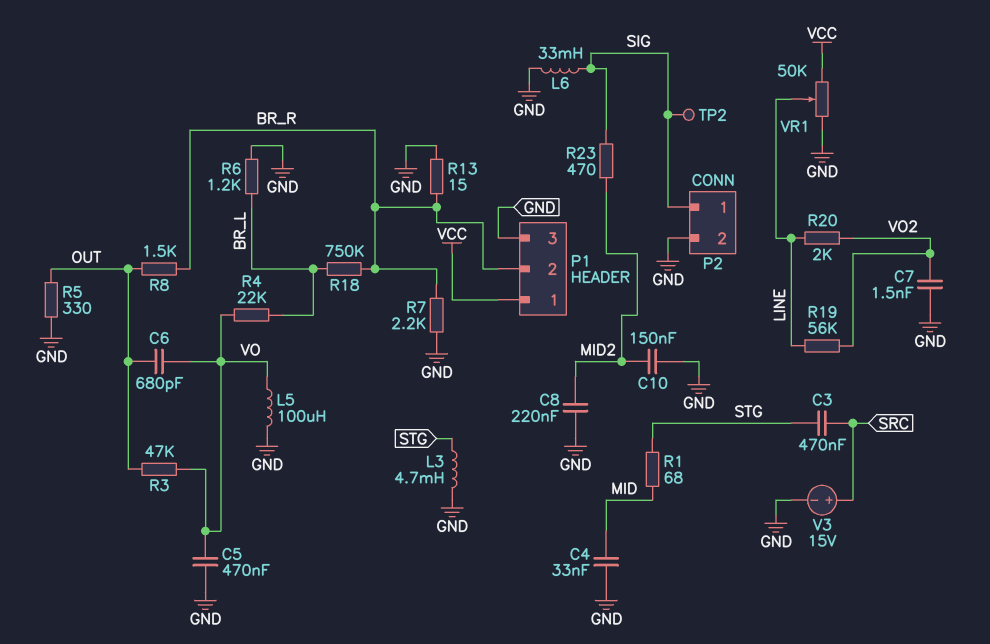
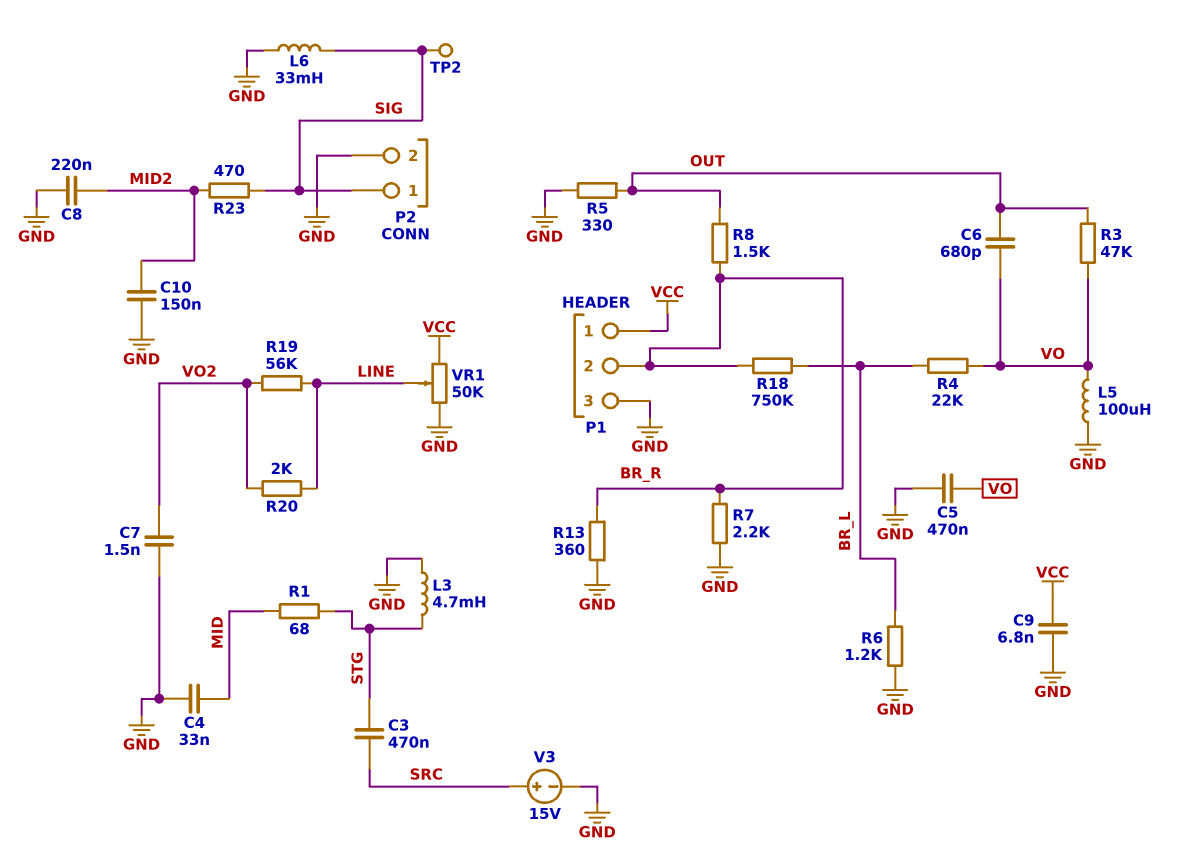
C9: none -> 6.8nF (GND, VCC)
R13: 15 (BR_R, GND) -> 360 (BR_R, GND)

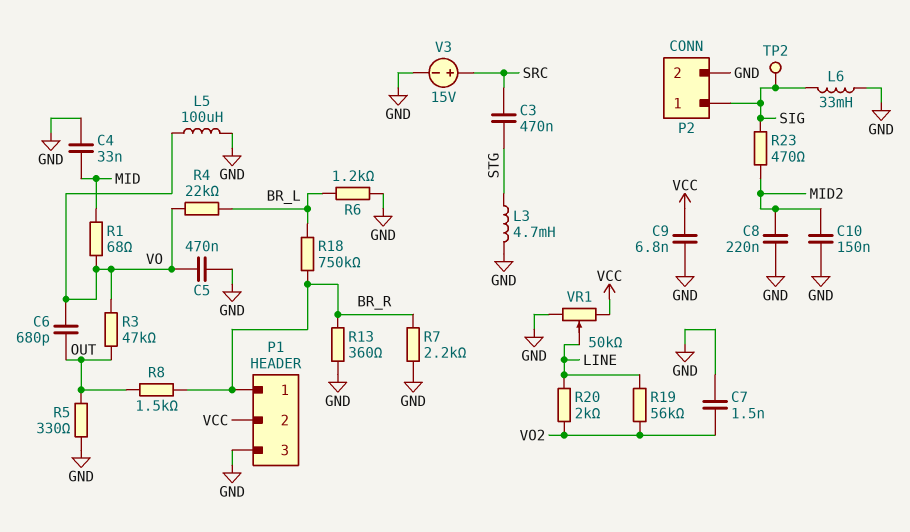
P1 pin 1: VCC -> BR_R
P1 pin 2: BR_R -> VCC
R1: 68 (MID, STG) -> 68 (MID, VO)

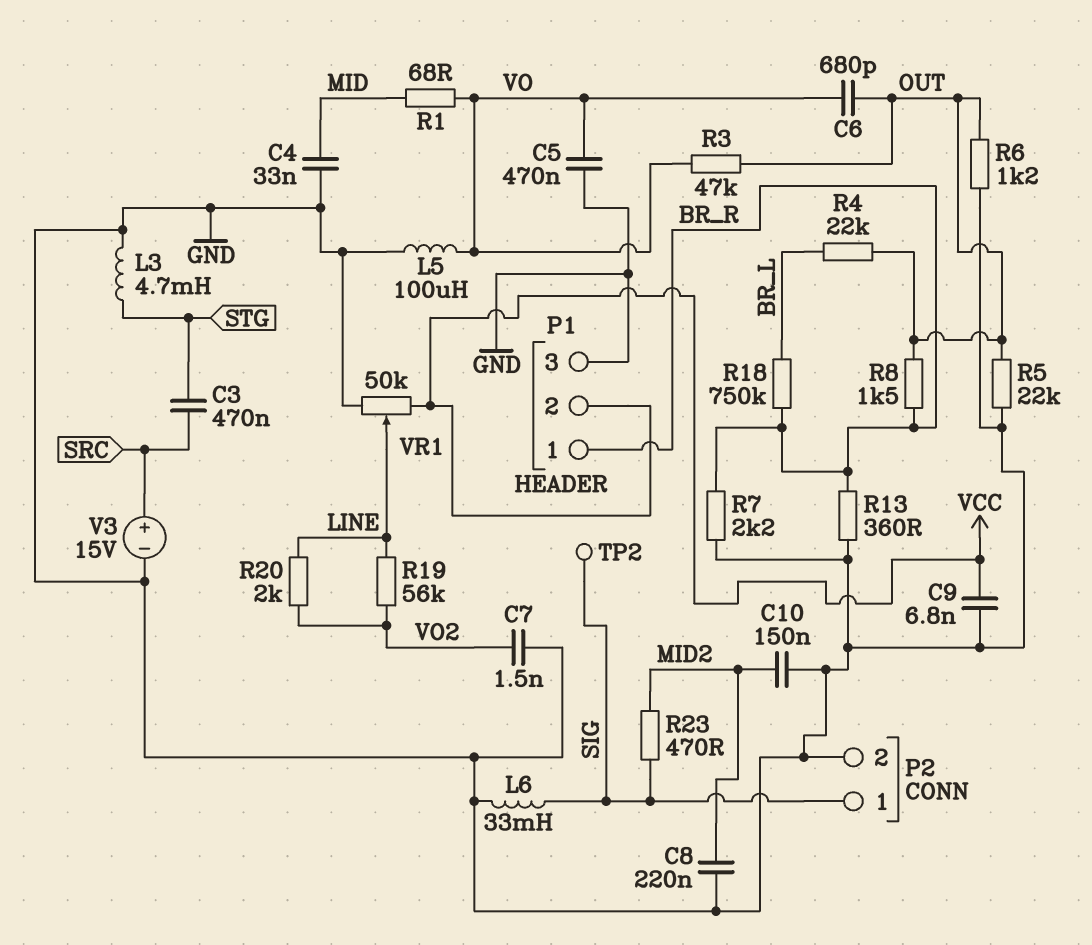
R4: 22k (BR_L, VO) -> 22k (BR_L, OUT)
R5: 330 (GND, OUT) -> 22k (GND, OUT)
R6: 1.2k (BR_L, GND) -> 1.2k (GND, OUT)

